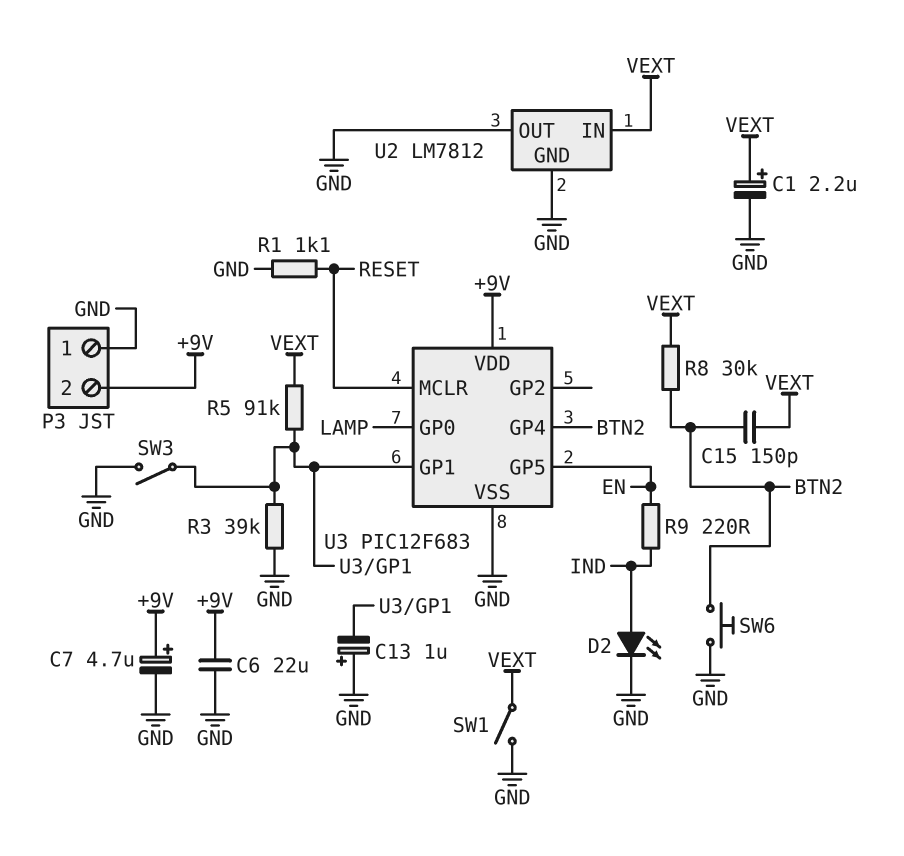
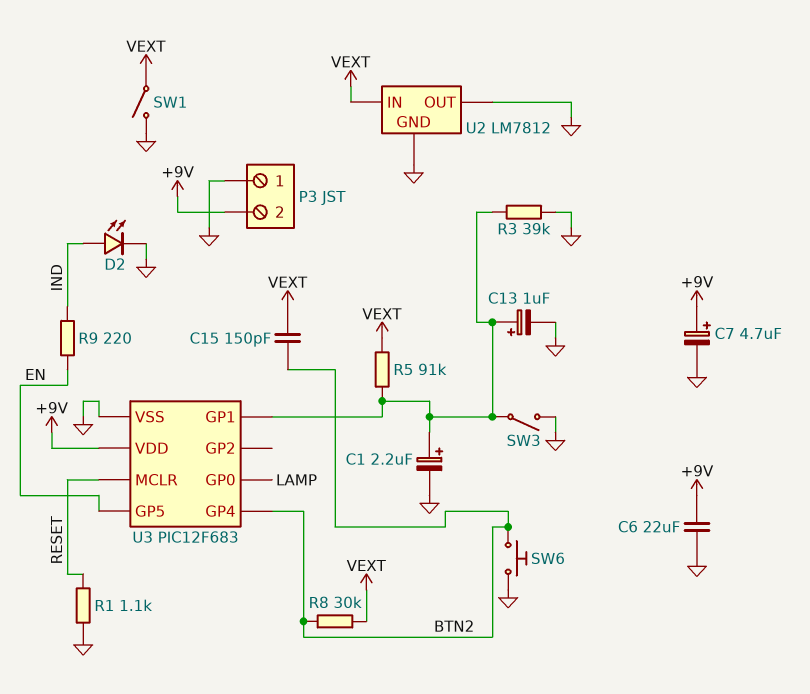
C1: 2.2uF (plus VEXT, minus GND) -> 2.2uF (plus U3/GP1, minus GND)
C13: 1uF (plus GND, minus U3/GP1) -> 1uF (plus U3/GP1, minus GND)

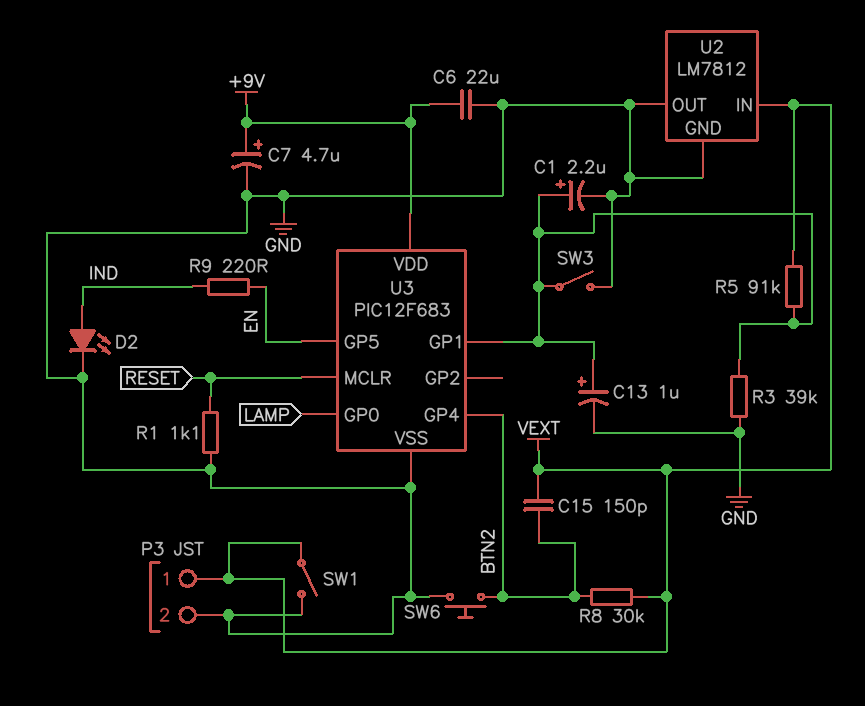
P3 pin 1: GND -> VEXT
P3 pin 2: +9V -> GND

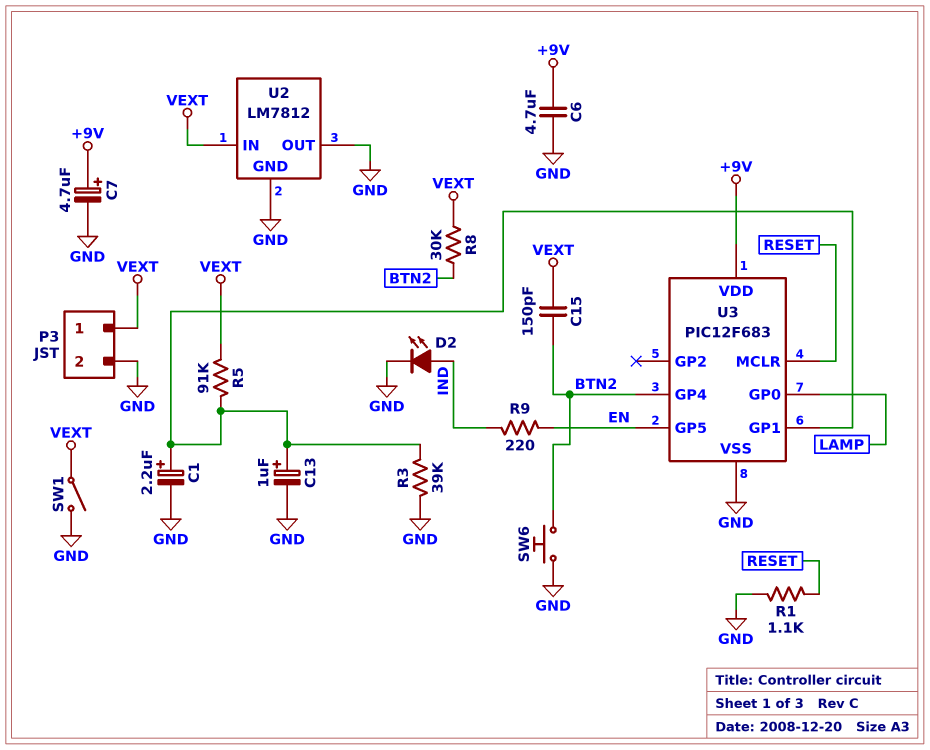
C6: 22uF (+9V, GND) -> 4.7uF (+9V, GND)
SW3: switch (GND, U3/GP1) -> none

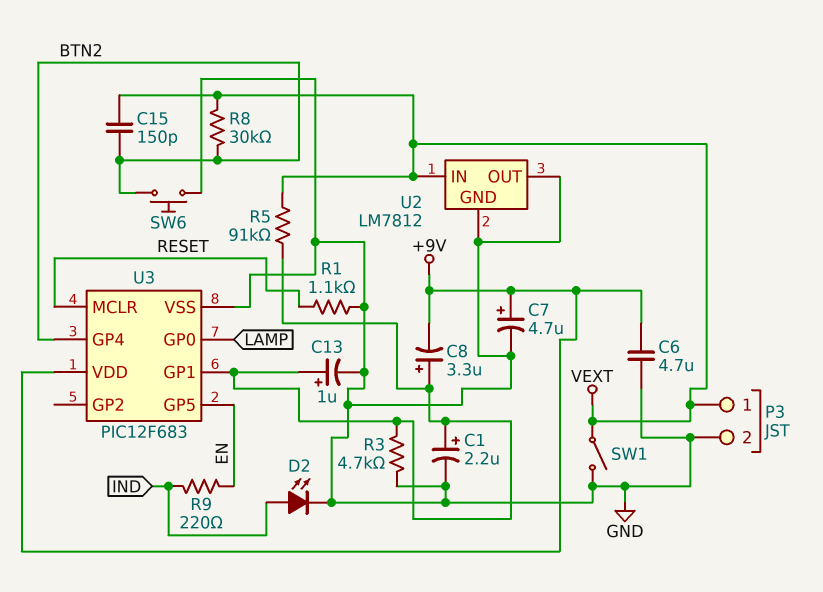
C8: none -> 3.3uF (plus U3/GP1, minus +9V)
R3: 39k (GND, U3/GP1) -> 4.7k (GND, U3/GP1)

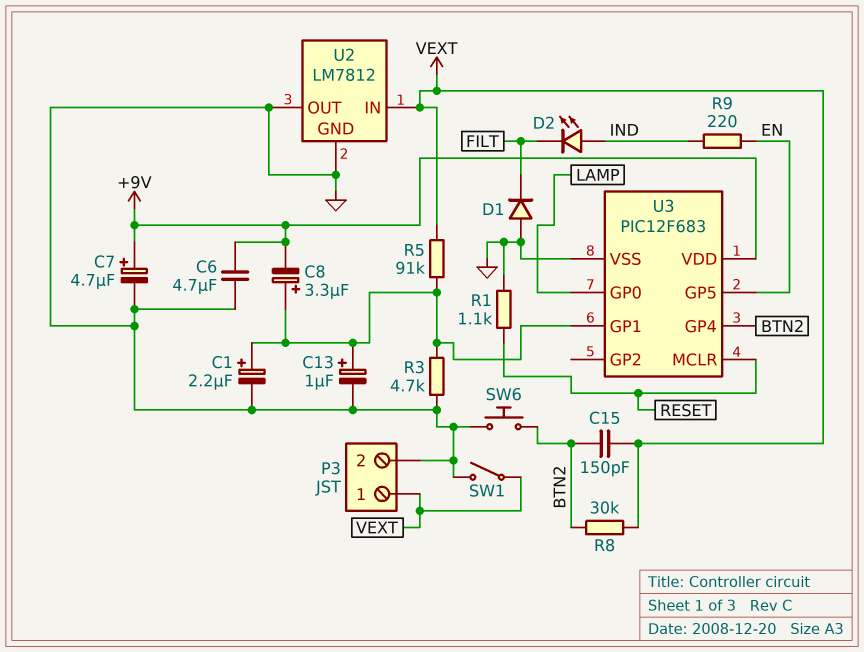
D1: none -> diode (A GND, K FILT)
D2: LED (A IND, K GND) -> LED (A IND, K FILT)

